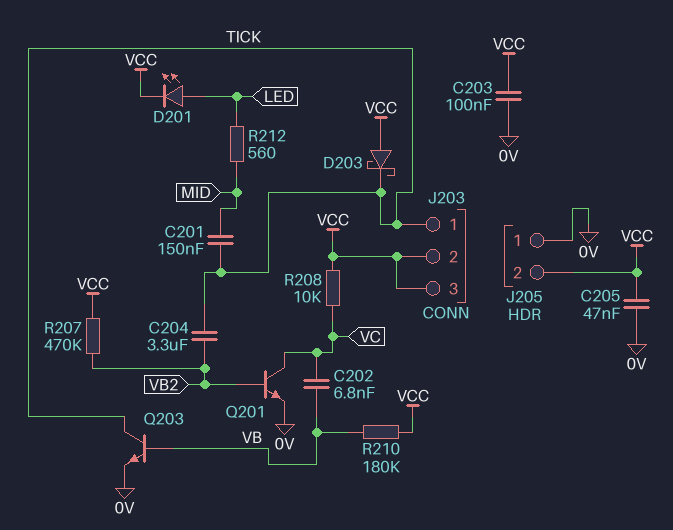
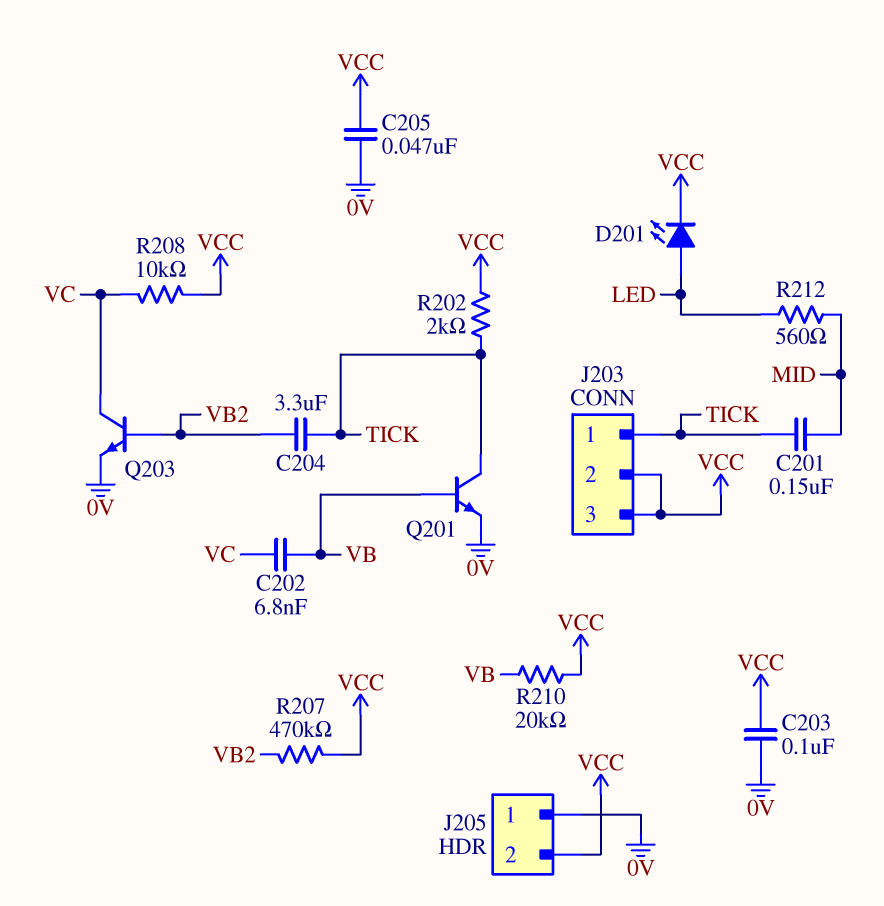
D203: schottky (A VCC, K TICK) -> none
Q201: NPN (B VB2, C VC, E 0V) -> NPN (B VB, C TICK, E 0V)
Q203: NPN (B VB, C TICK, E 0V) -> NPN (B VB2, C VC, E 0V)
R202: none -> 2k (TICK, VCC)
R210: 180k (VB, VCC) -> 20k (VB, VCC)

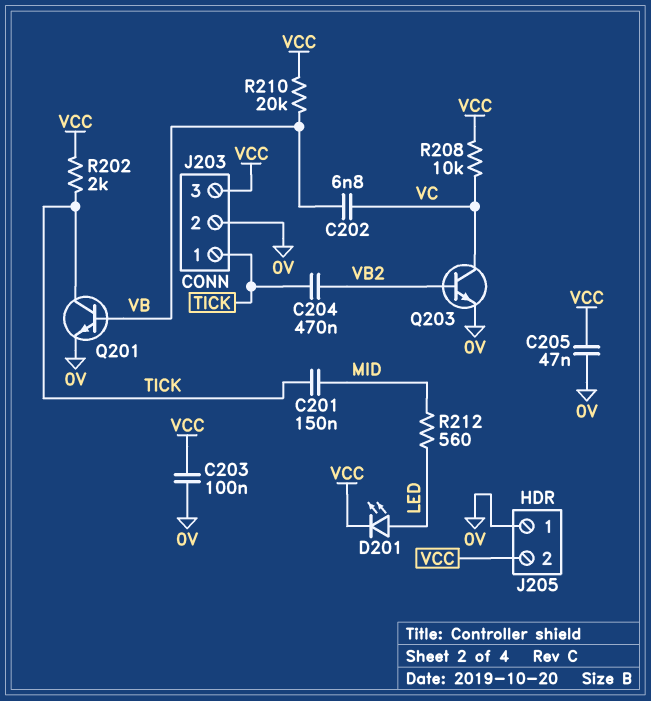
C204: 3.3uF (TICK, VB2) -> 470nF (TICK, VB2)
J203 pin 2: VCC -> 0V
R207: 470k (VB2, VCC) -> none

